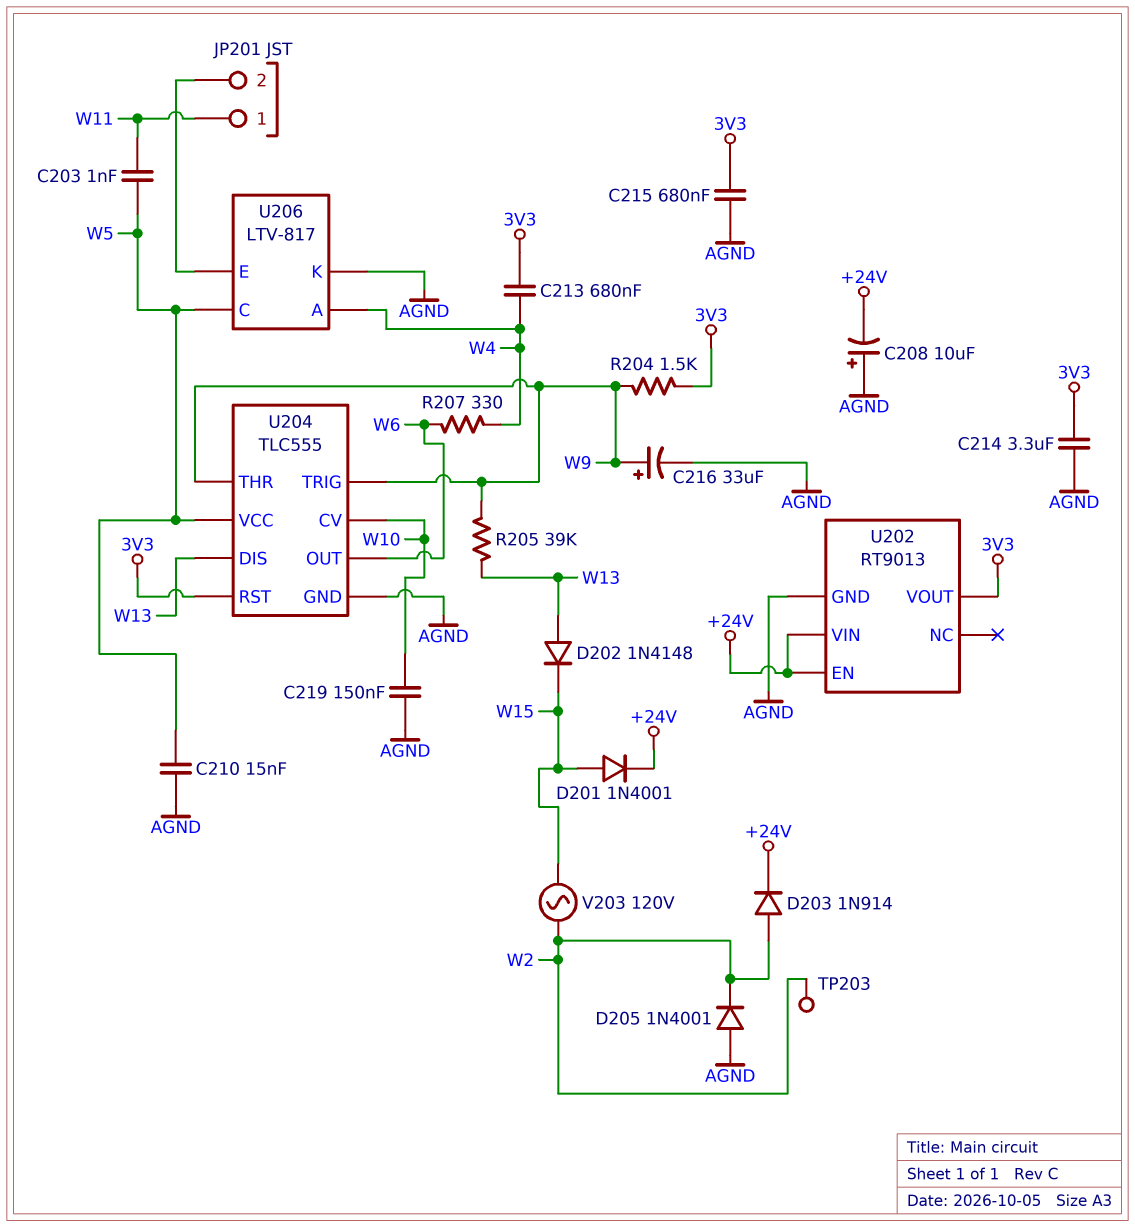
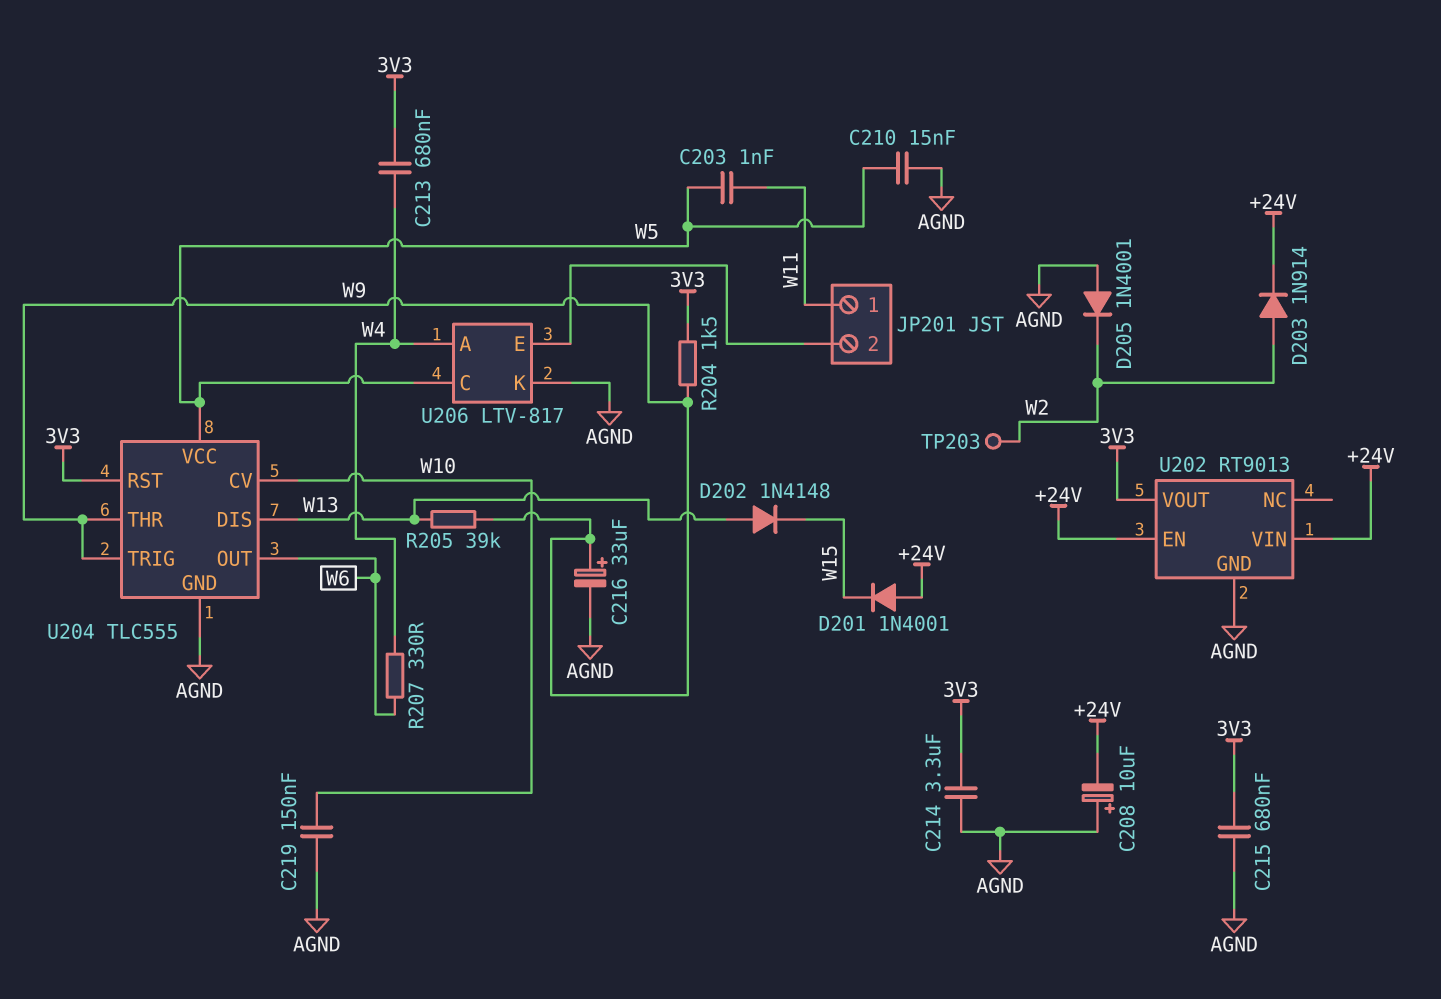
D201: diode 1N4001 (A W15, K +24V) -> diode 1N4001 (A +24V, K W15)
V203: AC 120V (W2, W15) -> none

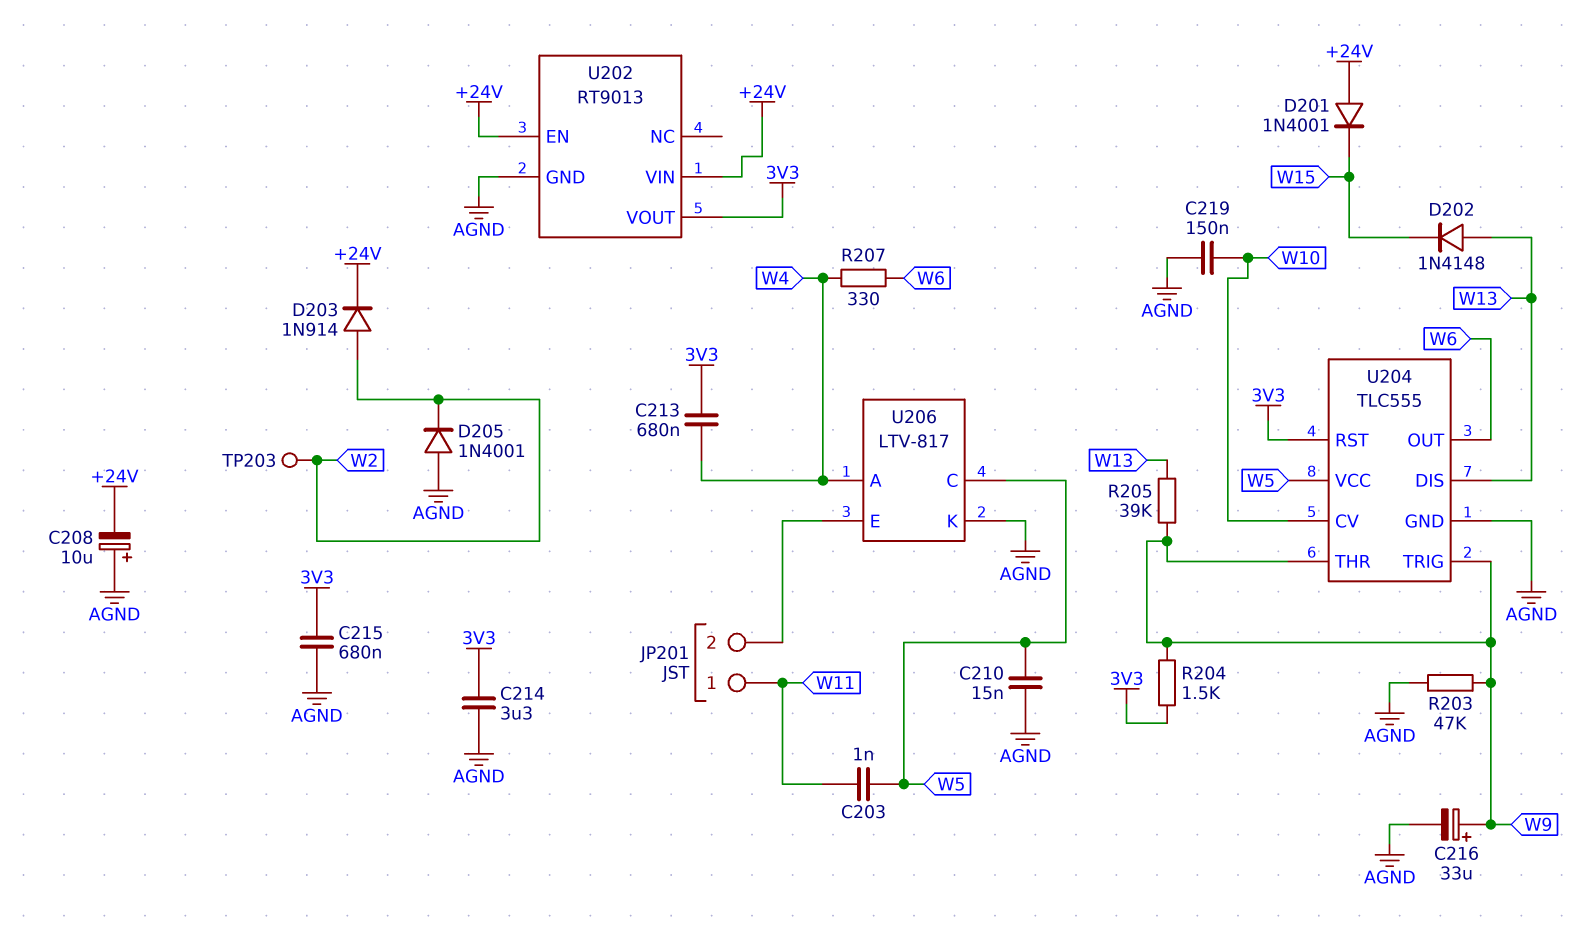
R203: none -> 47k (AGND, W9)

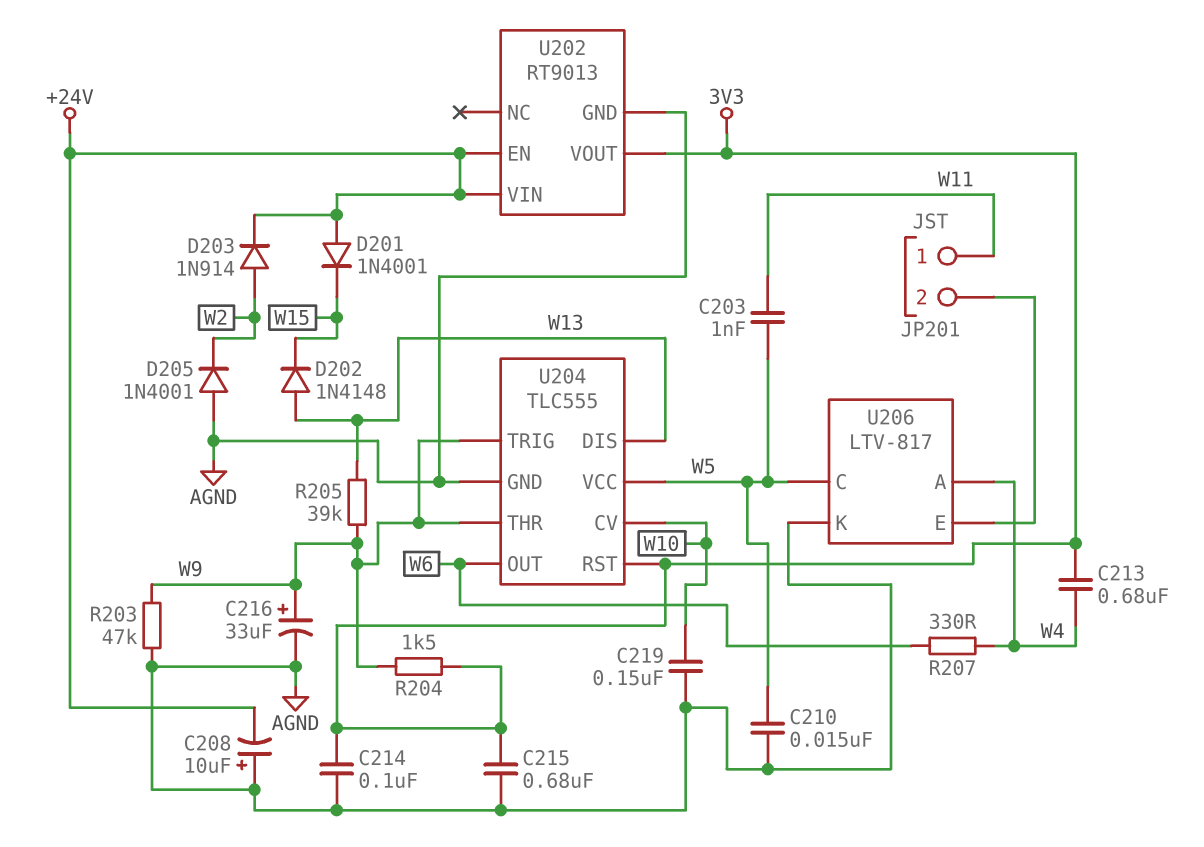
C214: 3.3uF (3V3, AGND) -> 100nF (3V3, AGND)
TP203: test point (W2) -> none

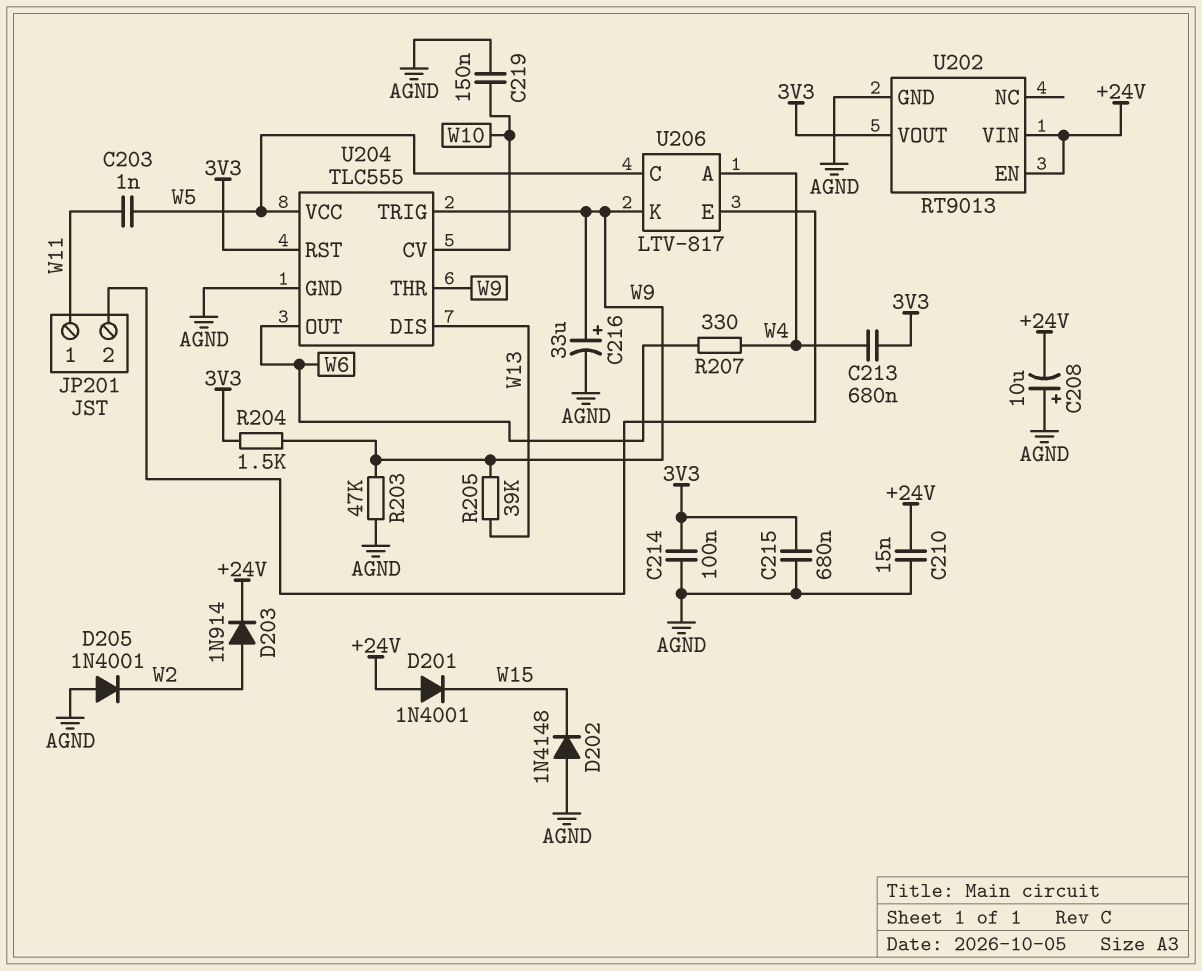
C210: 15nF (AGND, W5) -> 15nF (+24V, AGND)
D202: diode 1N4148 (A W13, K W15) -> diode 1N4148 (A AGND, K W15)
U206 pin K: AGND -> W9

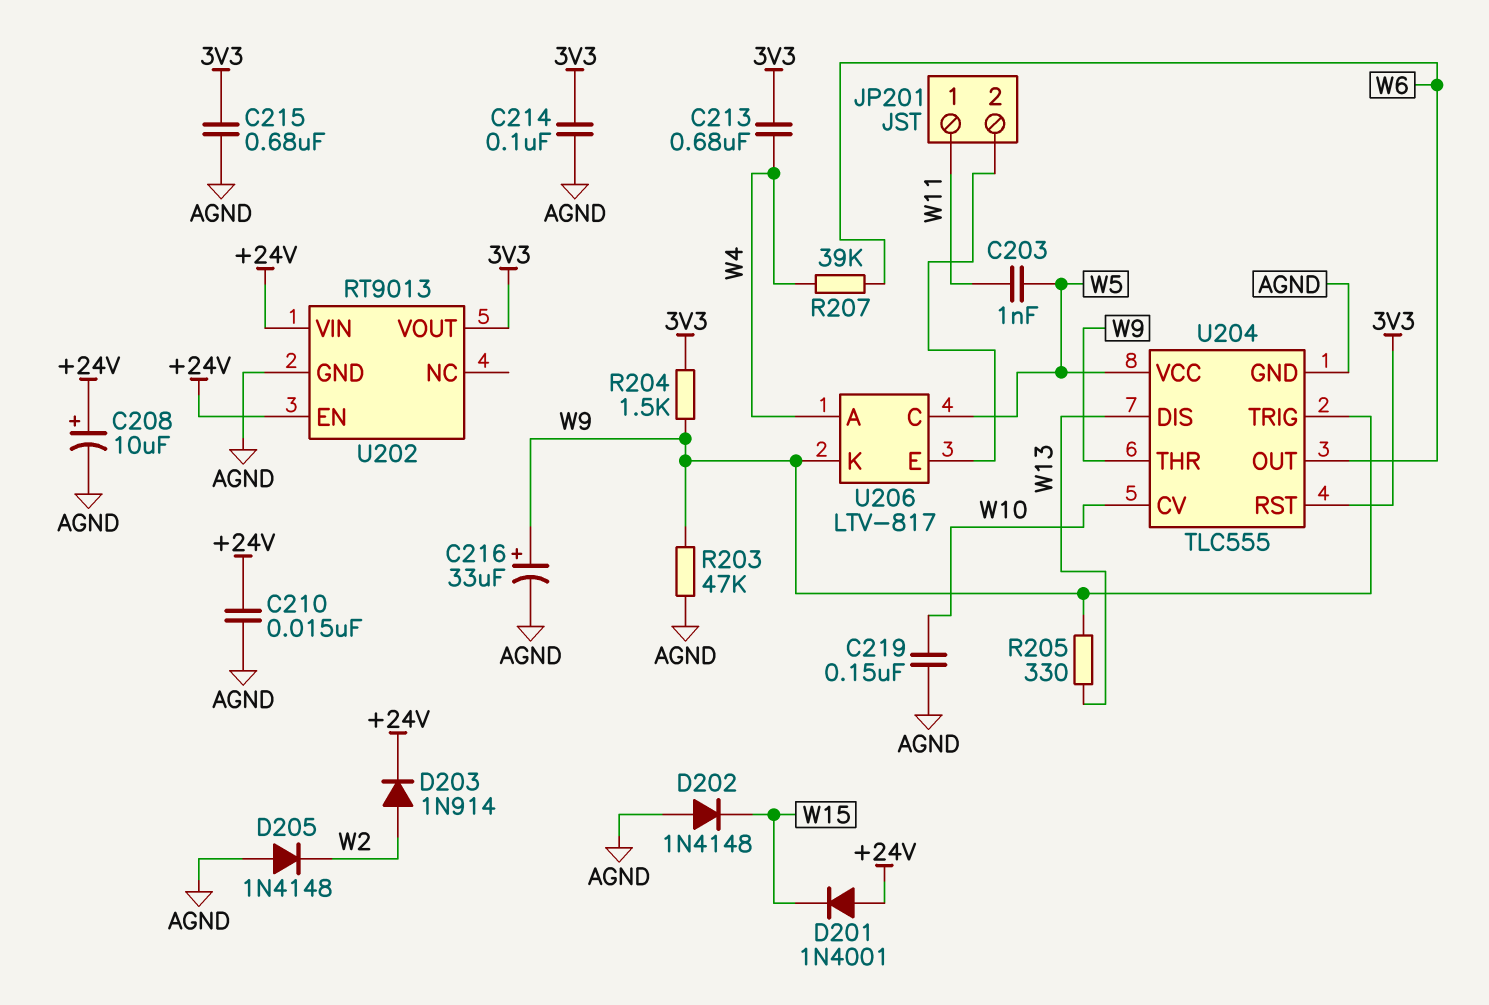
C208: 10uF (plus AGND, minus +24V) -> 10uF (plus +24V, minus AGND)
D205: diode 1N4001 (A AGND, K W2) -> diode 1N4148 (A AGND, K W2)
R205: 39k (W9, W13) -> 330 (W9, W13)
R207: 330 (W4, W6) -> 39k (W4, W6)

